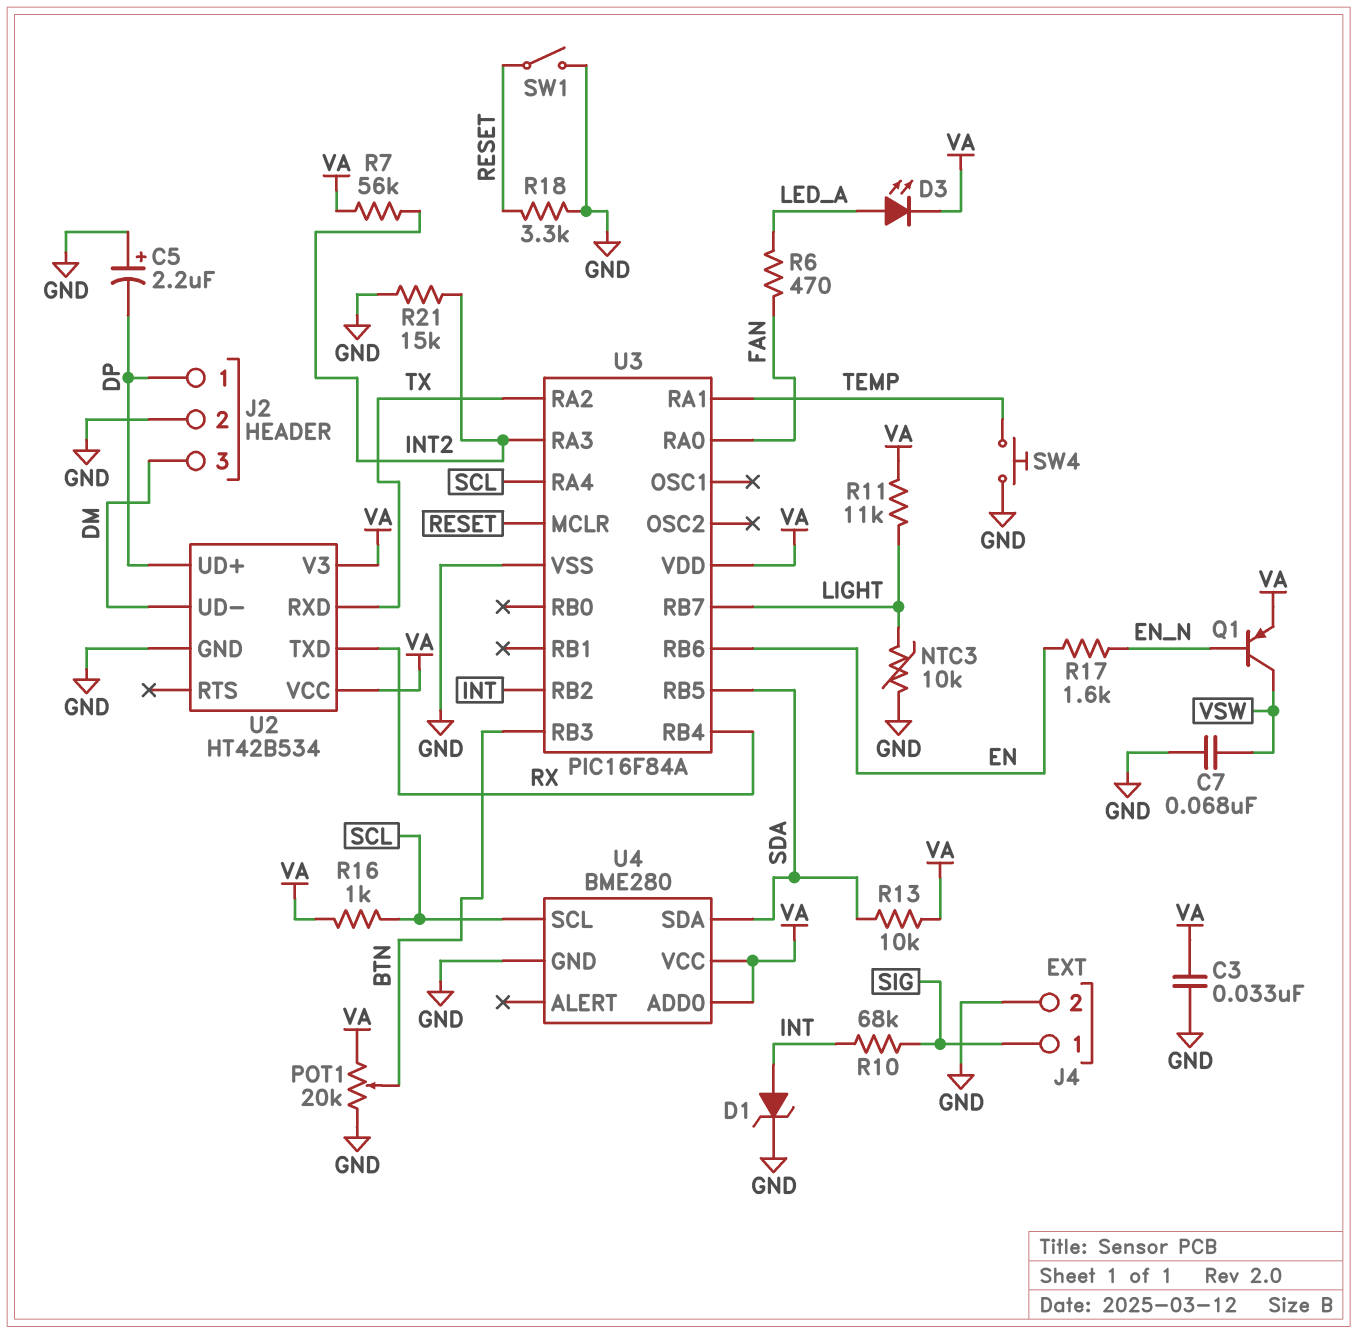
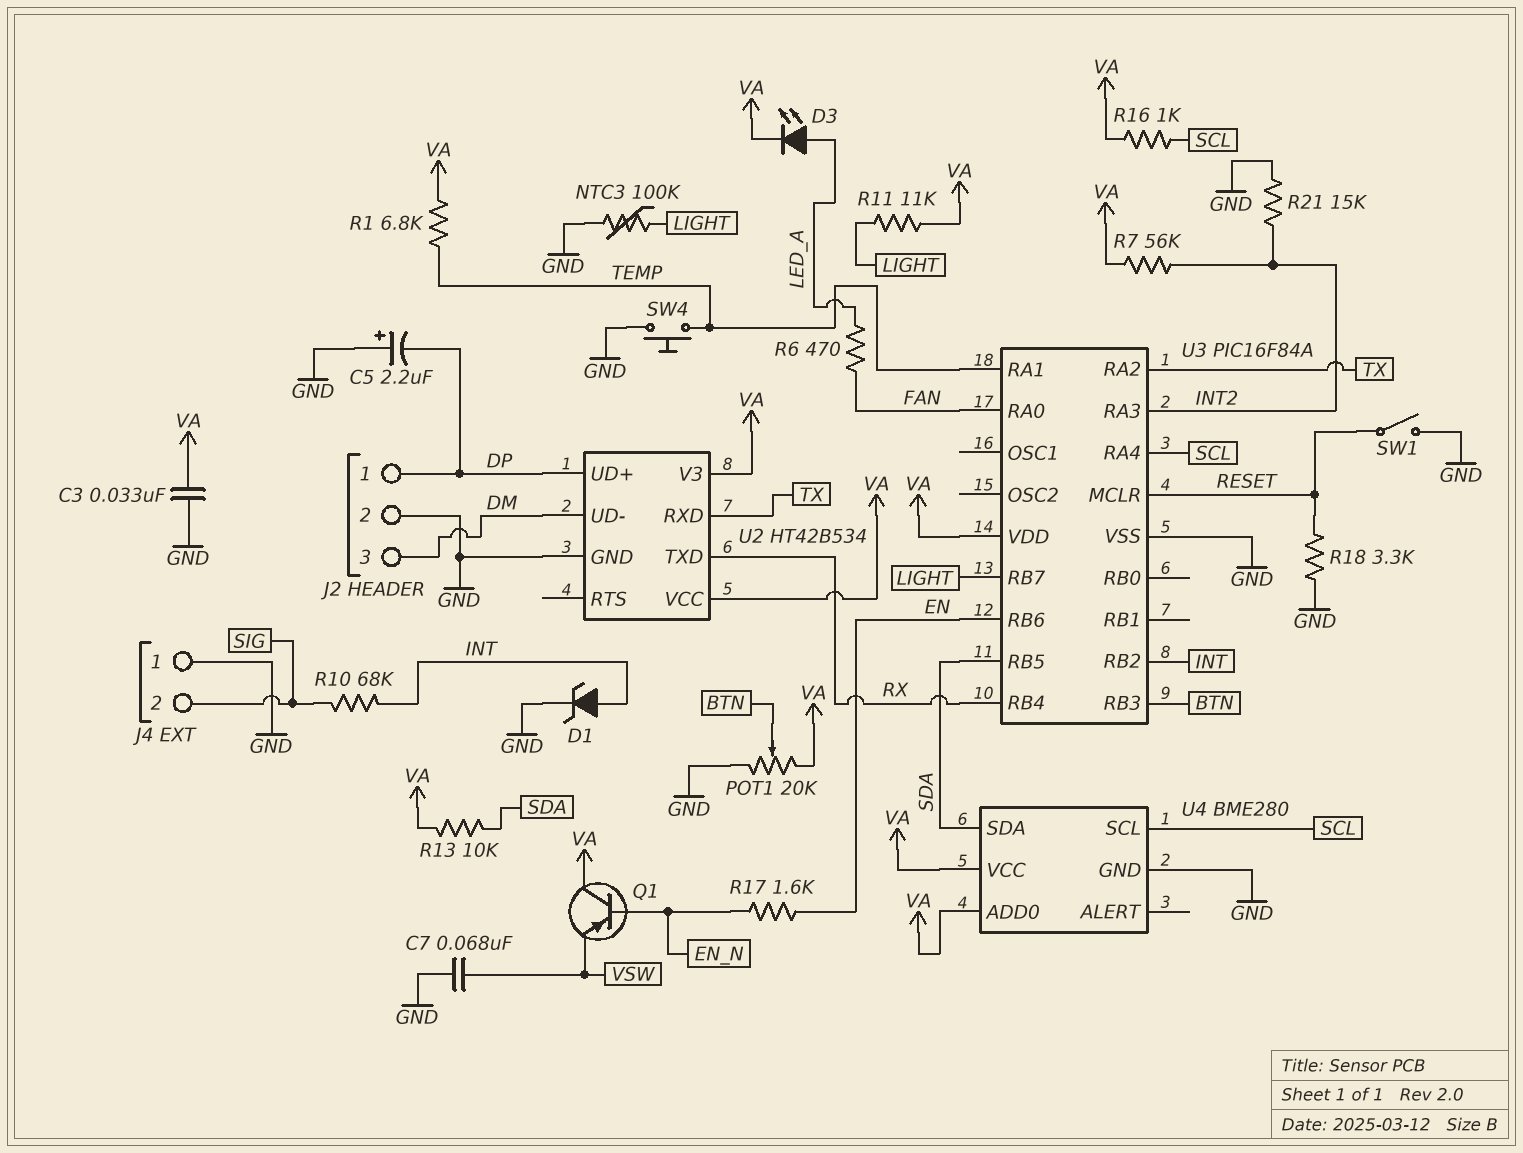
J4 pin 1: SIG -> GND
J4 pin 2: GND -> SIG
NTC3: 10k (GND, LIGHT) -> 100k (GND, LIGHT)
Q1: PNP (B EN_N, C VSW, E VA) -> PNP (B EN_N, C VA, E VSW)
R1: none -> 6.8k (TEMP, VA)

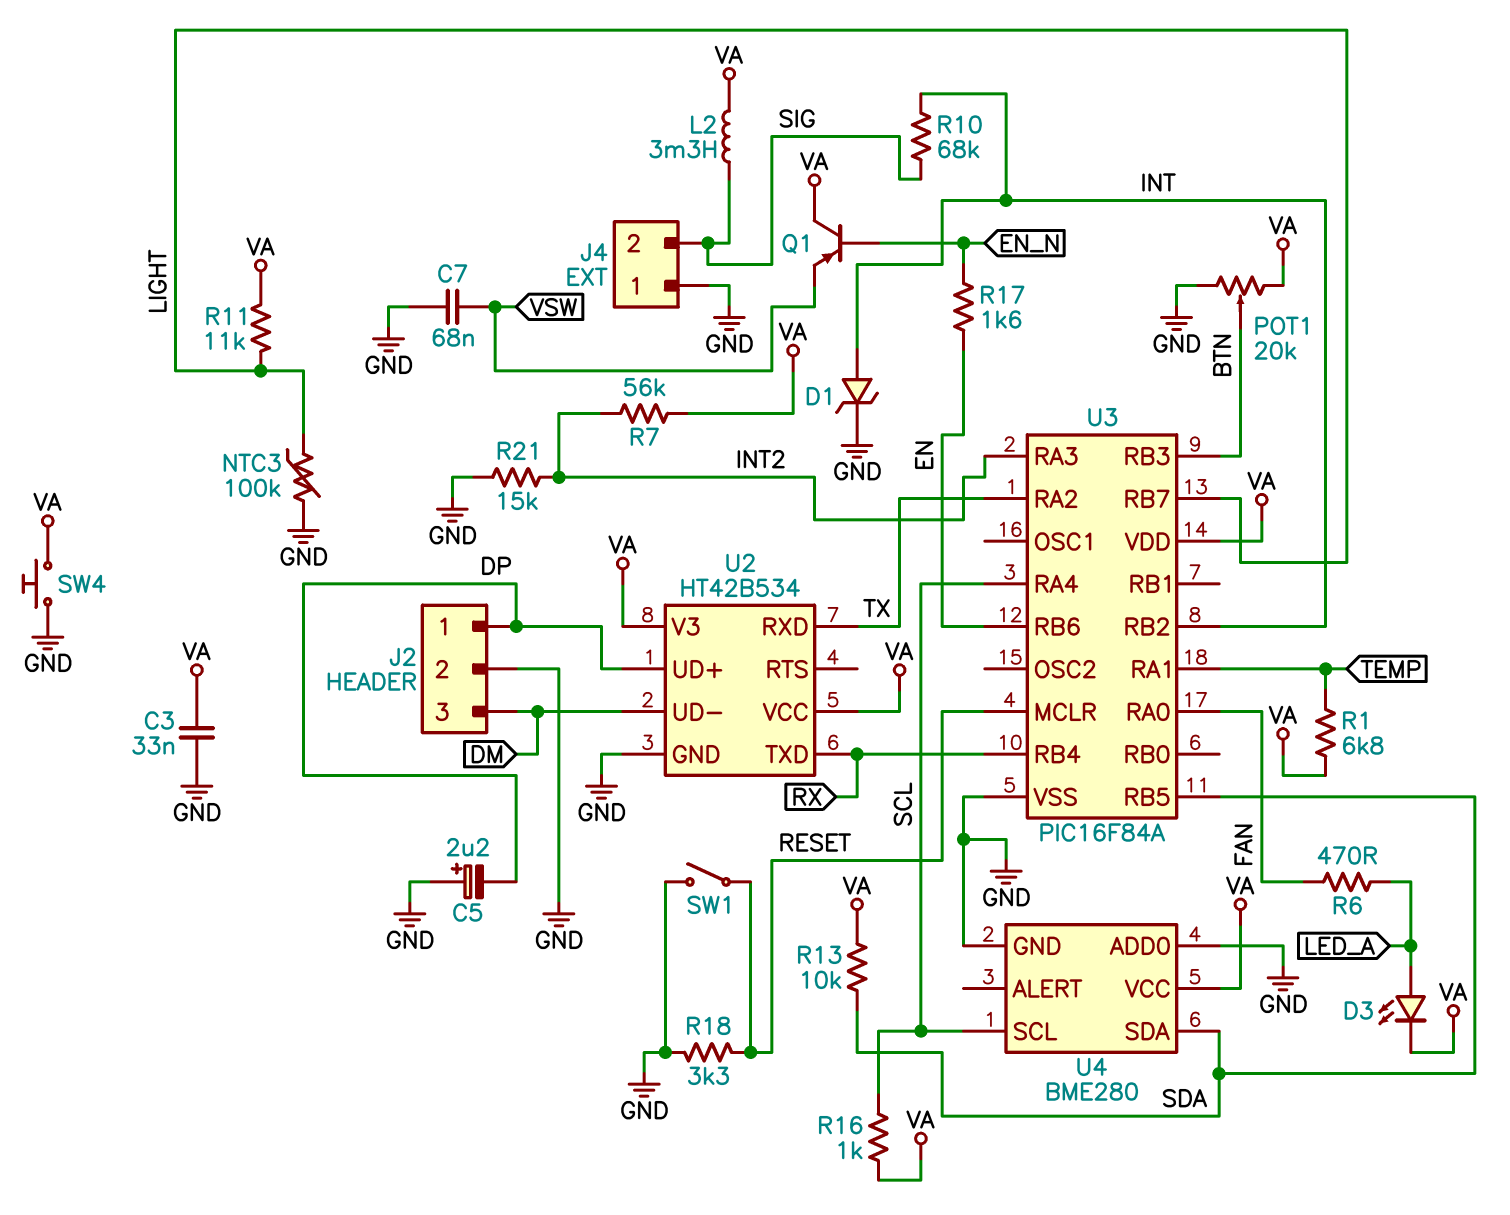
L2: none -> 3.3mH (SIG, VA)
SW4: button (GND, TEMP) -> button (GND, VA)
U4 pin ADD0: VA -> GND

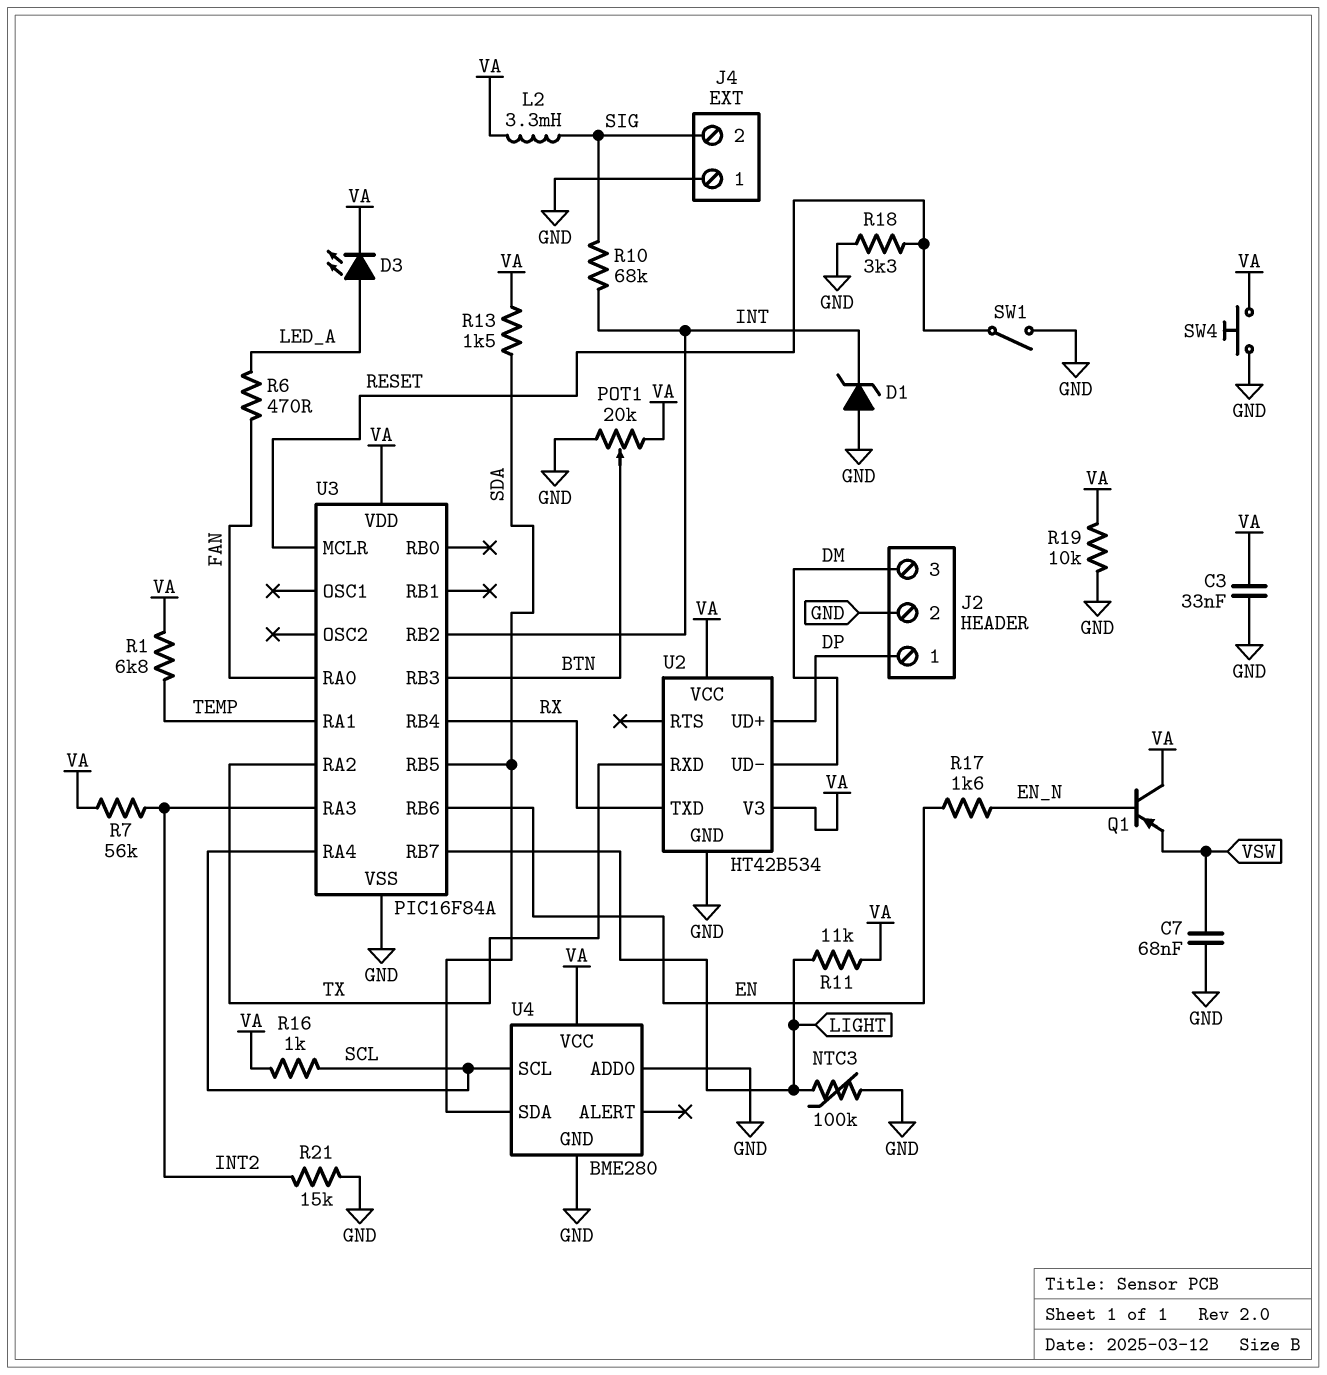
C5: 2.2uF (plus GND, minus DP) -> none
D1: zener (A INT, K GND) -> zener (A GND, K INT)
R13: 10k (SDA, VA) -> 1.5k (SDA, VA)
R19: none -> 10k (GND, VA)

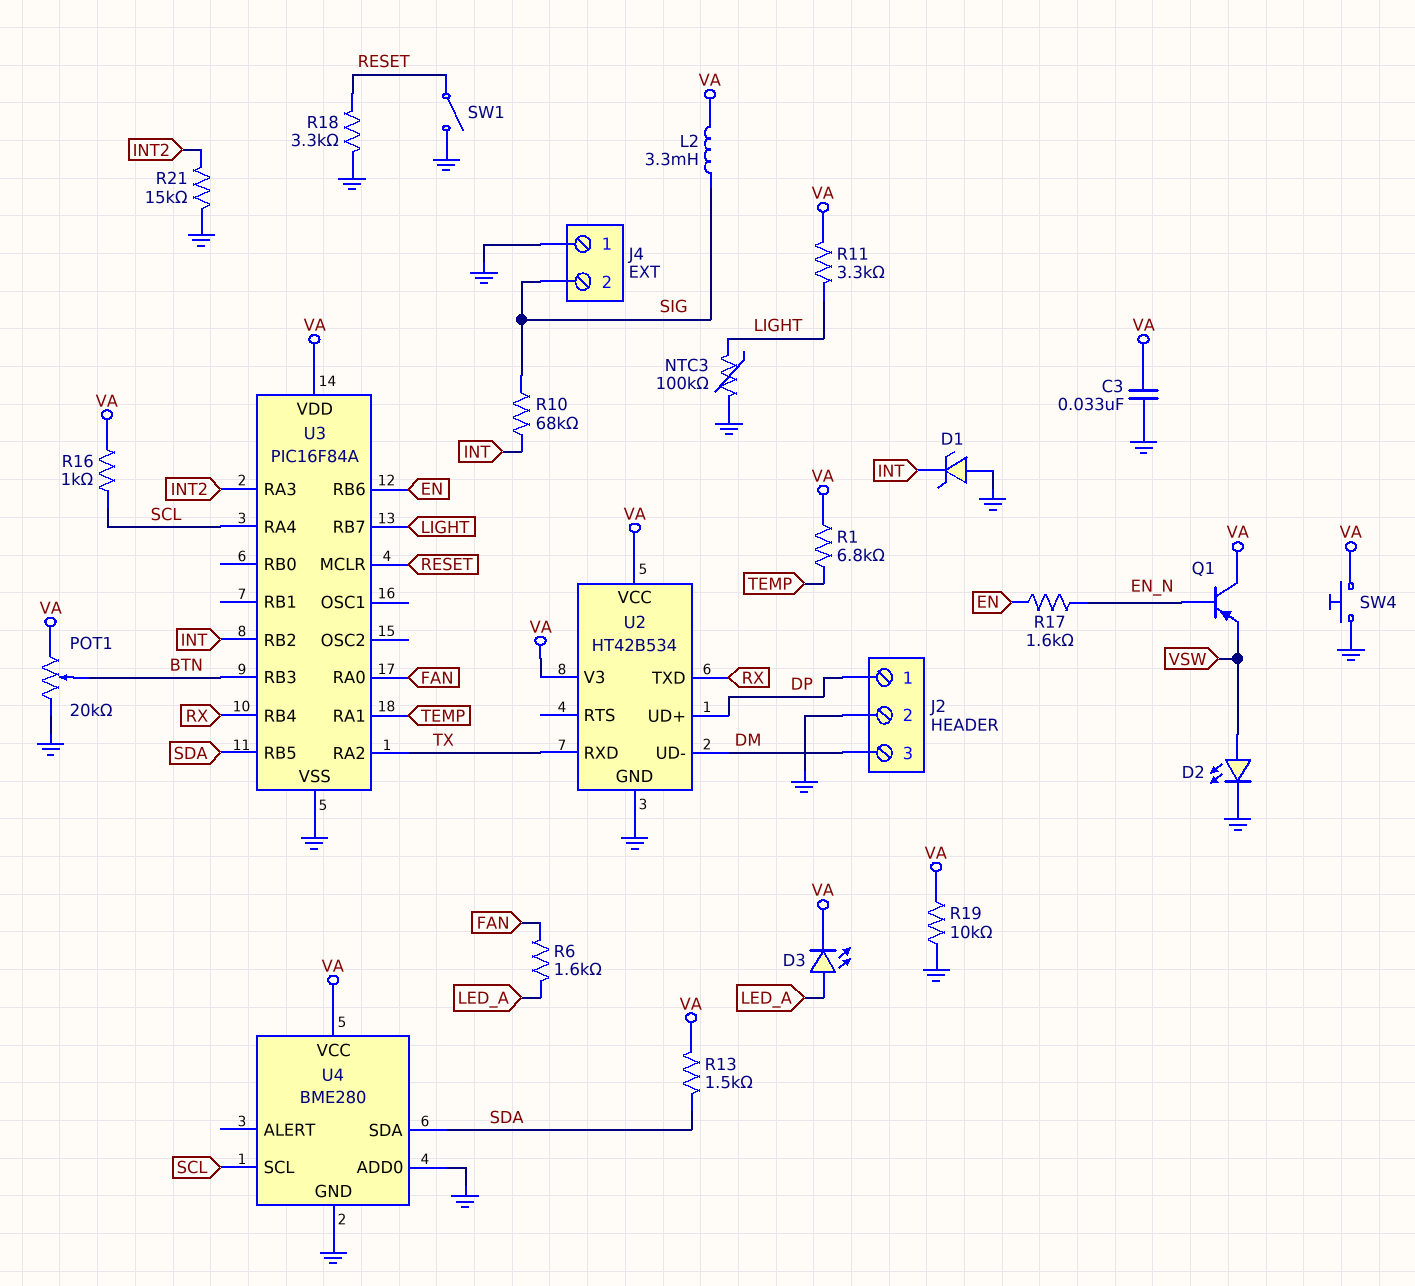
C7: 68nF (GND, VSW) -> none
D2: none -> LED (A VSW, K GND)
R6: 470 (FAN, LED_A) -> 1.6k (FAN, LED_A)
R7: 56k (INT2, VA) -> none
R11: 11k (LIGHT, VA) -> 3.3k (LIGHT, VA)

